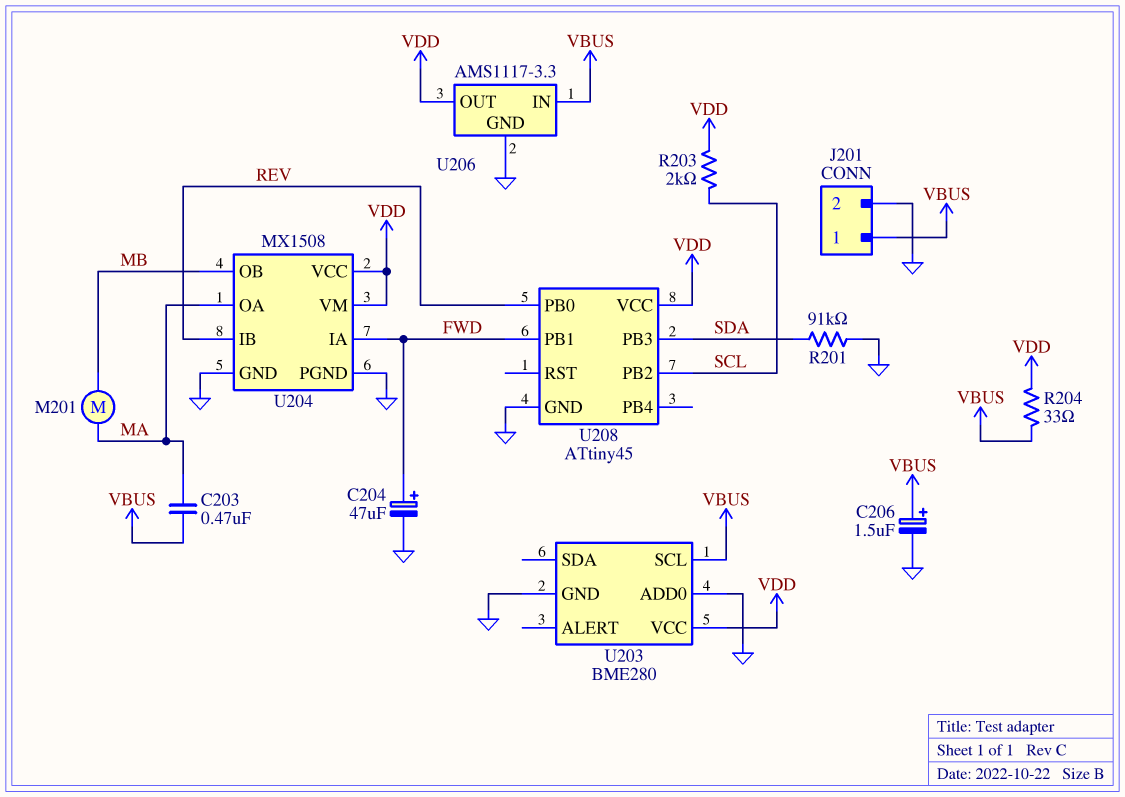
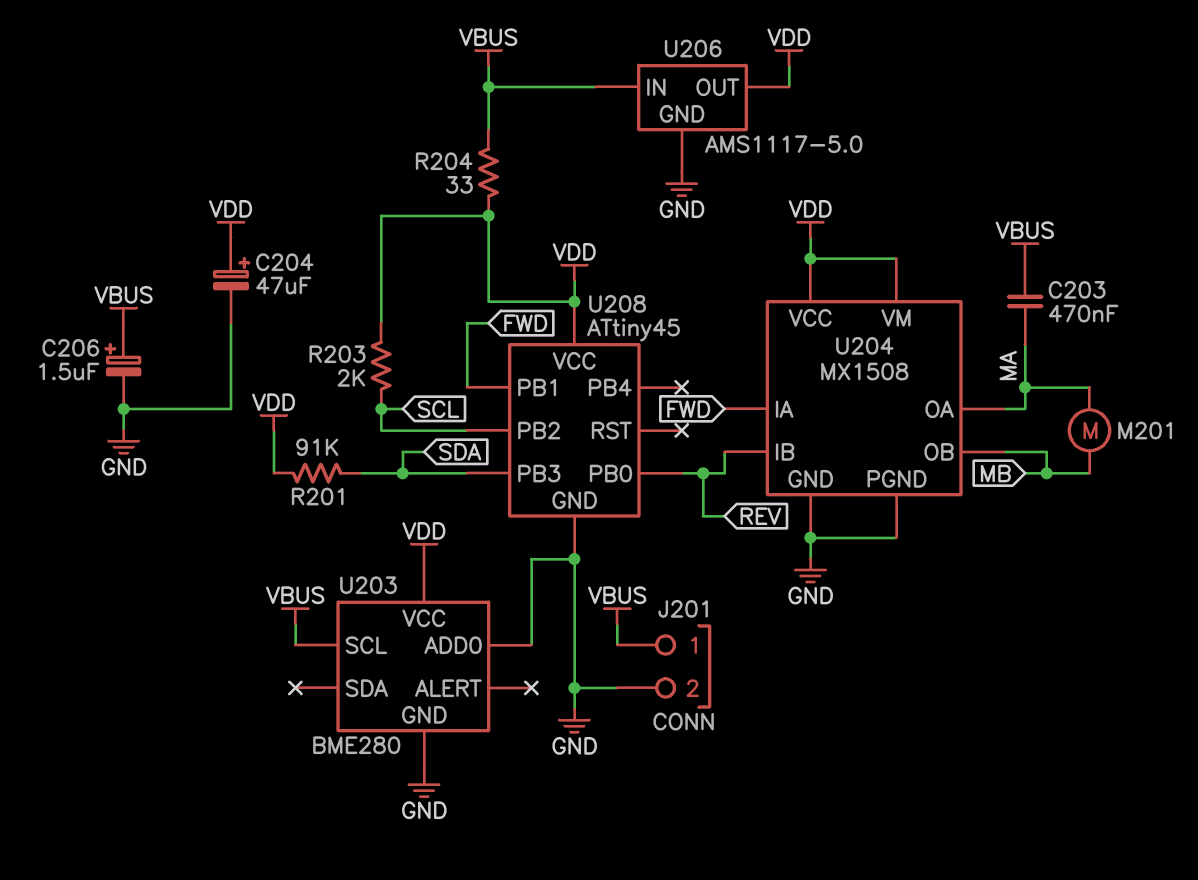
C204: 47uF (plus FWD, minus GND) -> 47uF (plus VDD, minus GND)
R201: 91k (GND, SDA) -> 91k (SDA, VDD)
U206: AMS1117-3.3 -> AMS1117-5.0

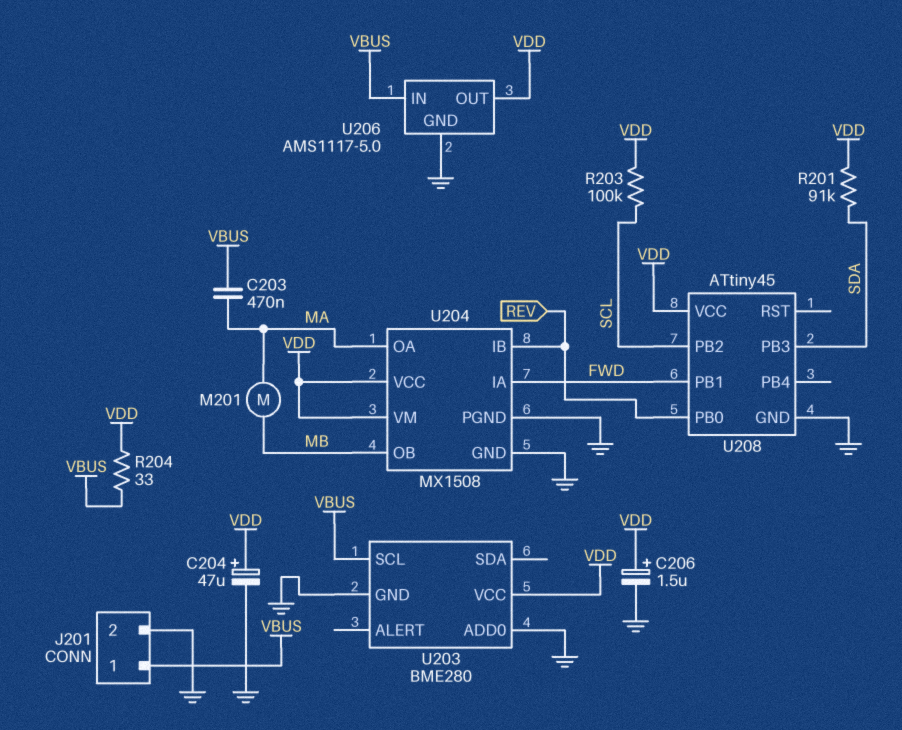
C206: 1.5uF (plus VBUS, minus GND) -> 1.5uF (plus VDD, minus GND)
R203: 2k (SCL, VDD) -> 100k (SCL, VDD)

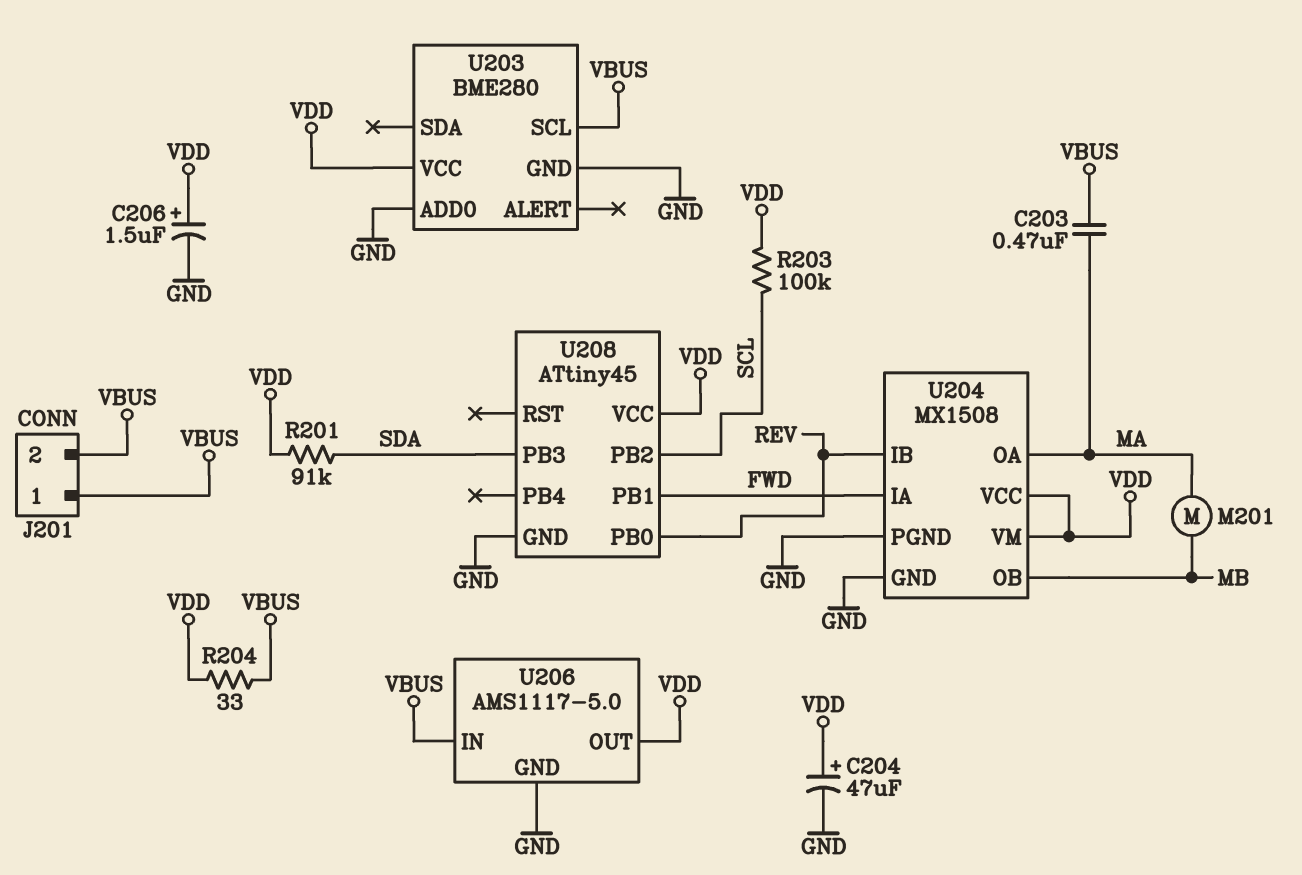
J201 pin 2: GND -> VBUS

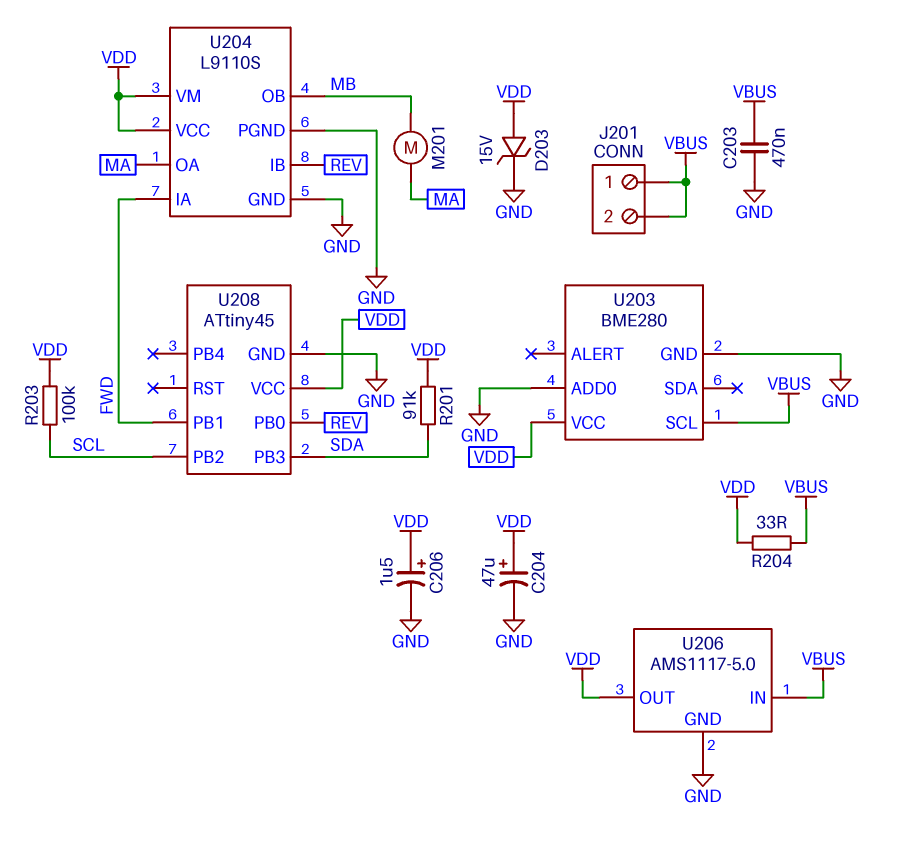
C203: 470nF (MA, VBUS) -> 470nF (GND, VBUS)
D203: none -> zener 15V (A VDD, K GND)
U204: MX1508 -> L9110S

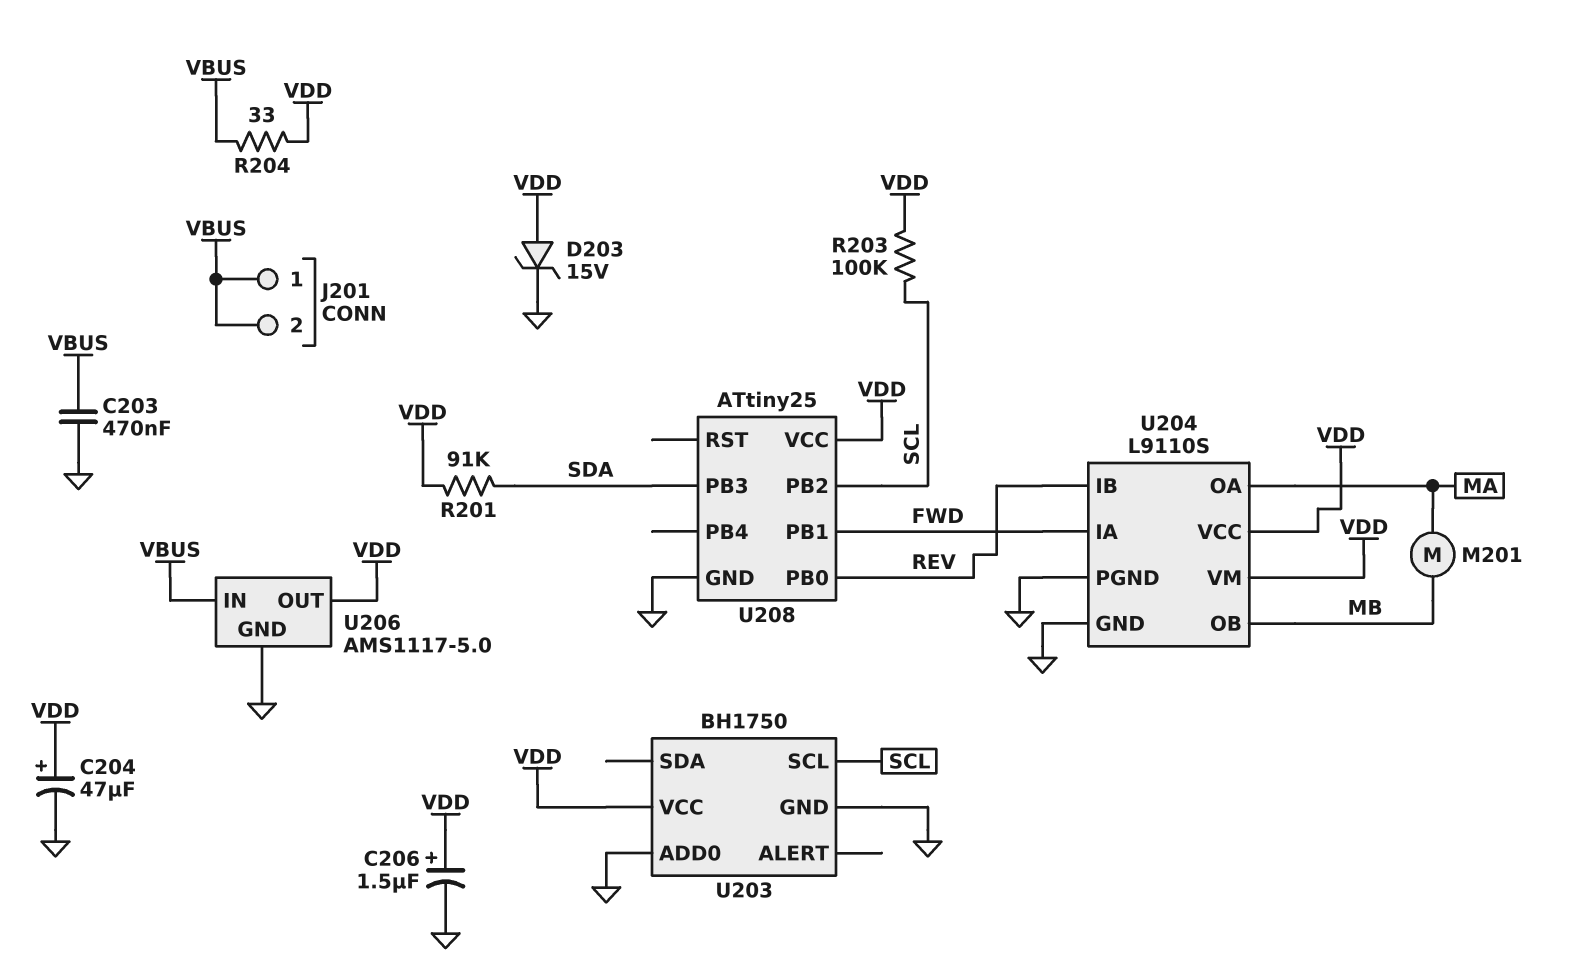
U203: BME280 -> BH1750
U203 pin SCL: VBUS -> SCL
U208: ATtiny45 -> ATtiny25

